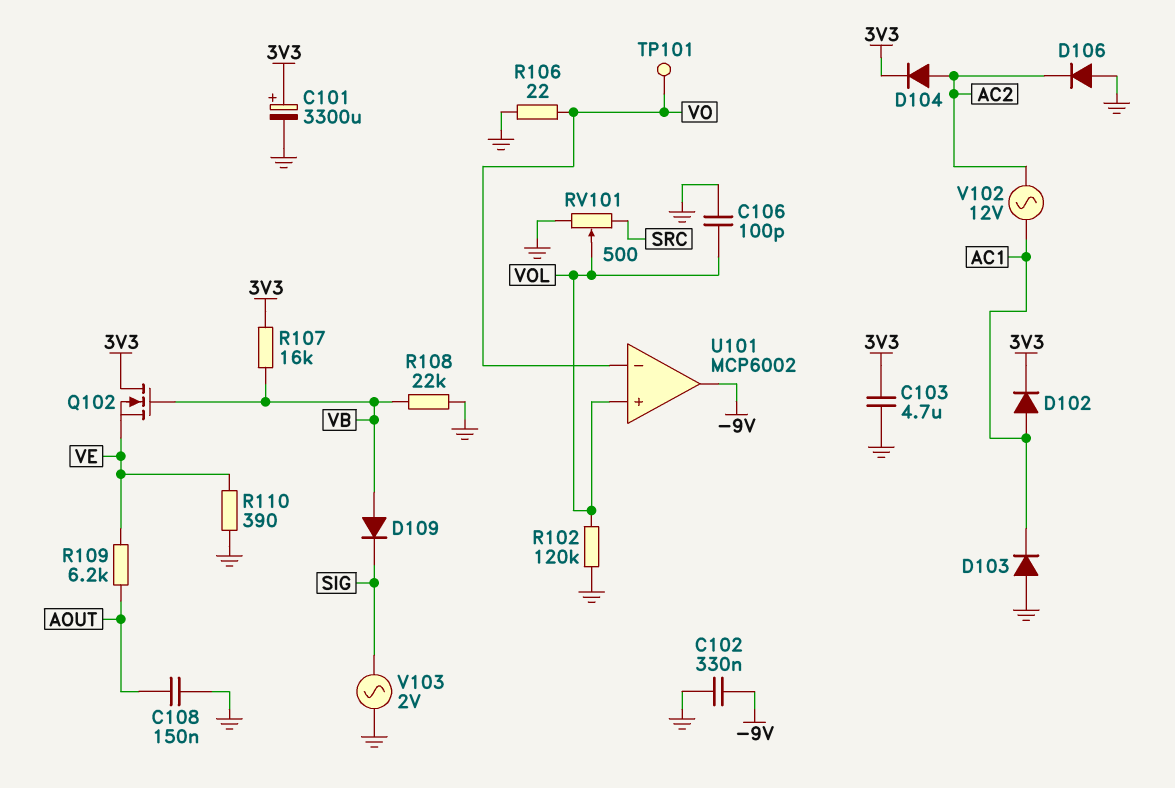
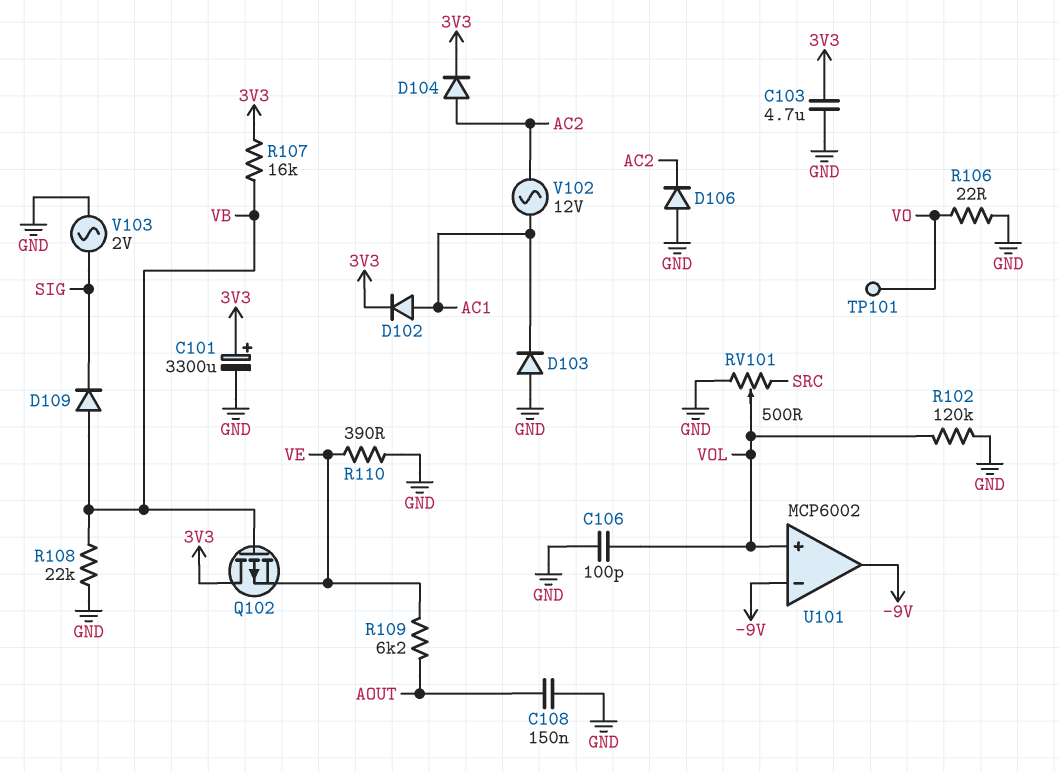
C102: 330nF (-9V, GND) -> none
Q102: NMOS (G VB, D 3V3, S VE) -> PMOS (G VB, D 3V3, S VE)
U101 pin in-: VO -> -9V

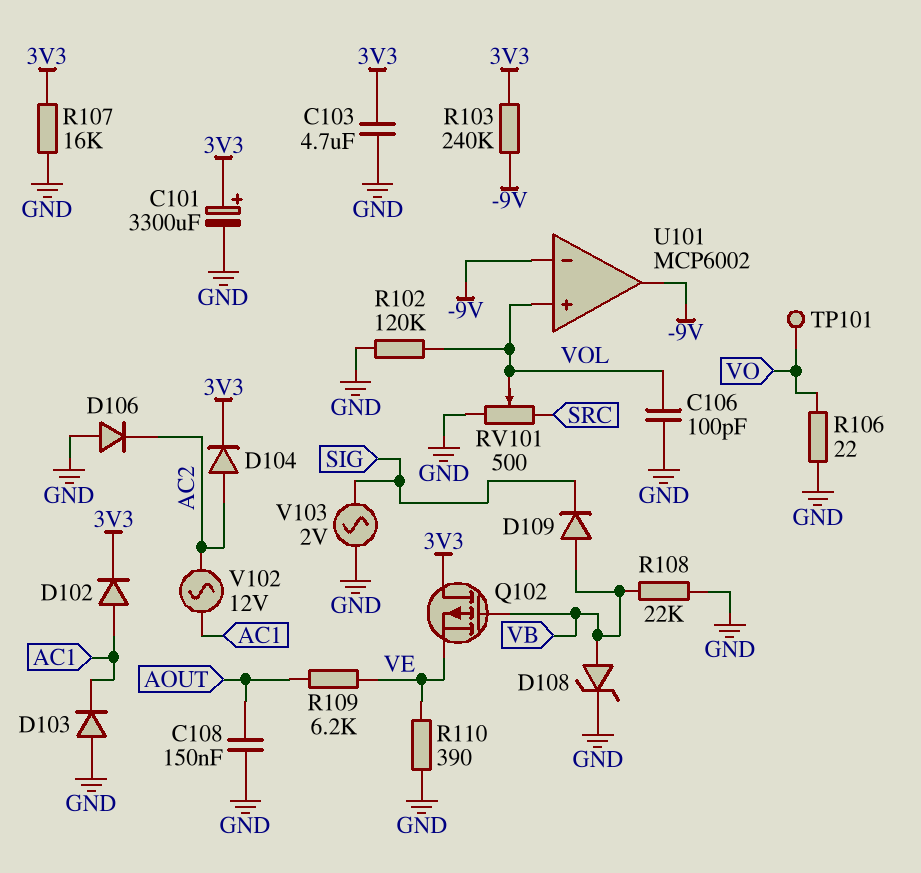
D108: none -> zener (A VB, K GND)
R103: none -> 240k (-9V, 3V3)
R107: 16k (3V3, VB) -> 16k (3V3, GND)

